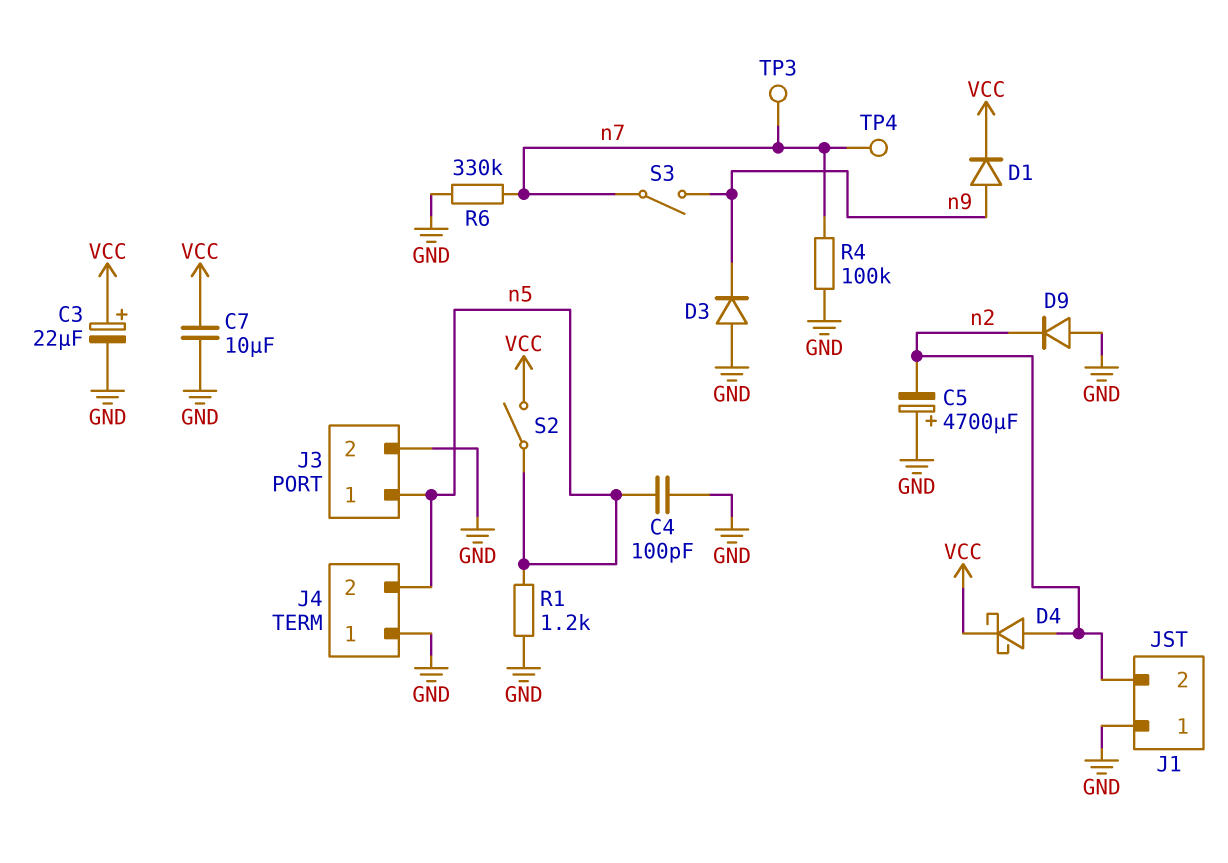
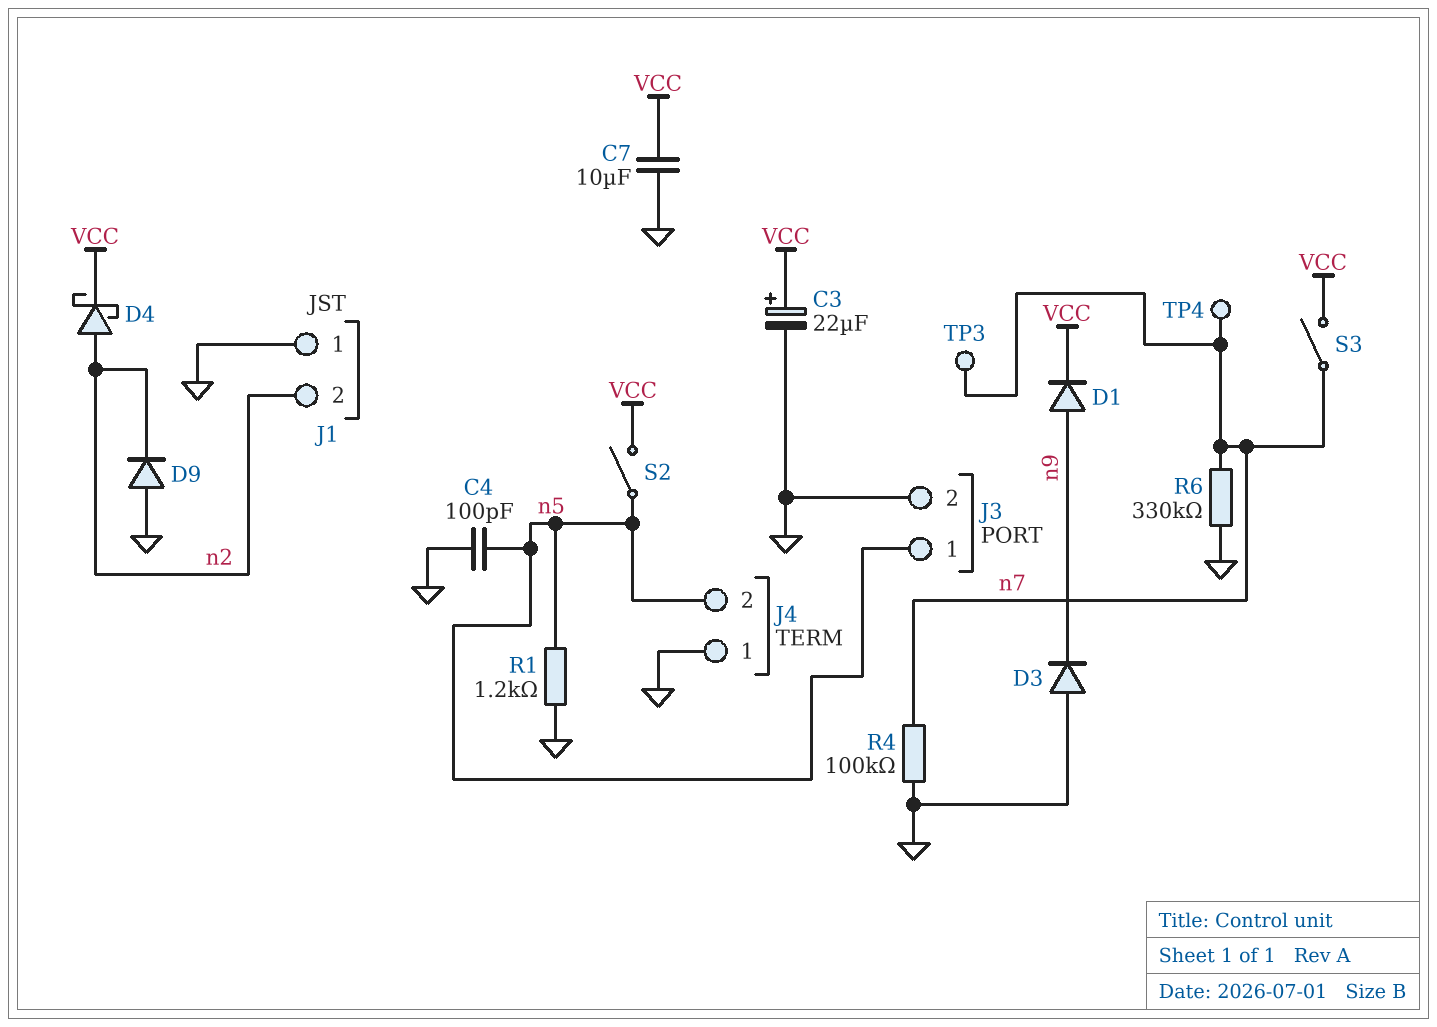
C5: 4700uF (plus GND, minus n2) -> none
S3: switch (n7, n9) -> switch (VCC, n7)

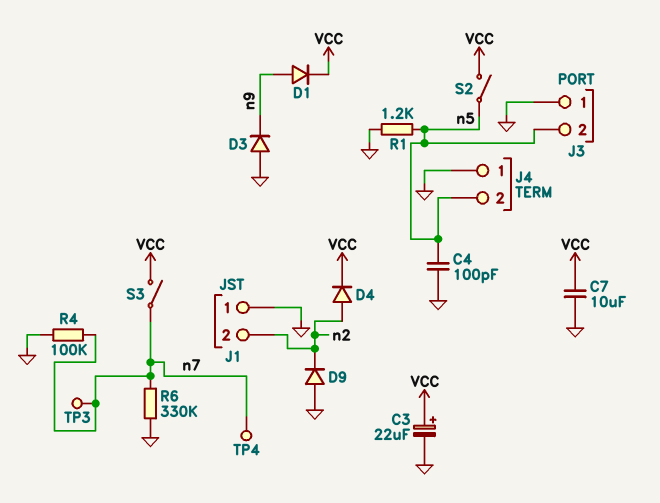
D4: schottky (A n2, K VCC) -> diode (A n2, K VCC)
J3 pin 1: n5 -> GND
J3 pin 2: GND -> n5

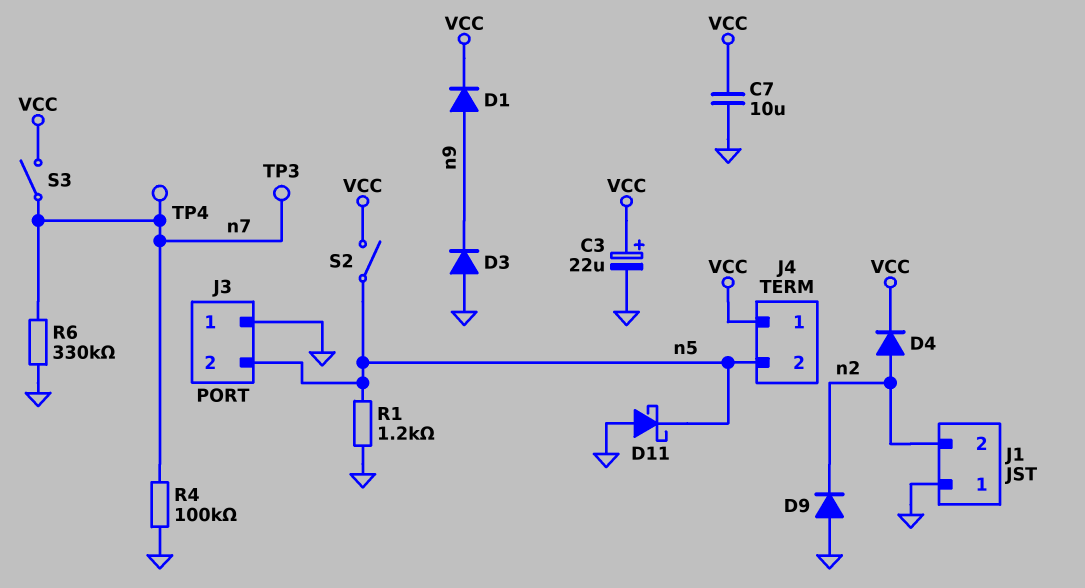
C4: 100pF (GND, n5) -> none
D11: none -> schottky (A GND, K n5)
J4 pin 1: GND -> VCC

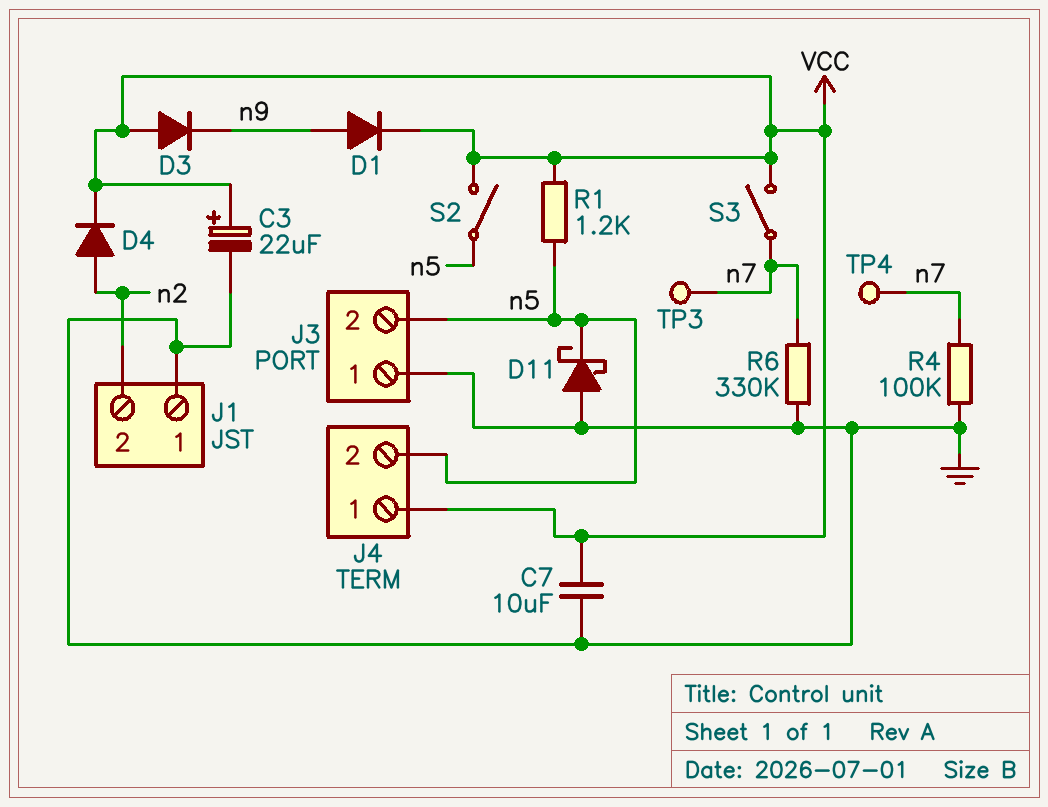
D3: diode (A GND, K n9) -> diode (A VCC, K n9)
D9: diode (A GND, K n2) -> none
R1: 1.2k (GND, n5) -> 1.2k (VCC, n5)

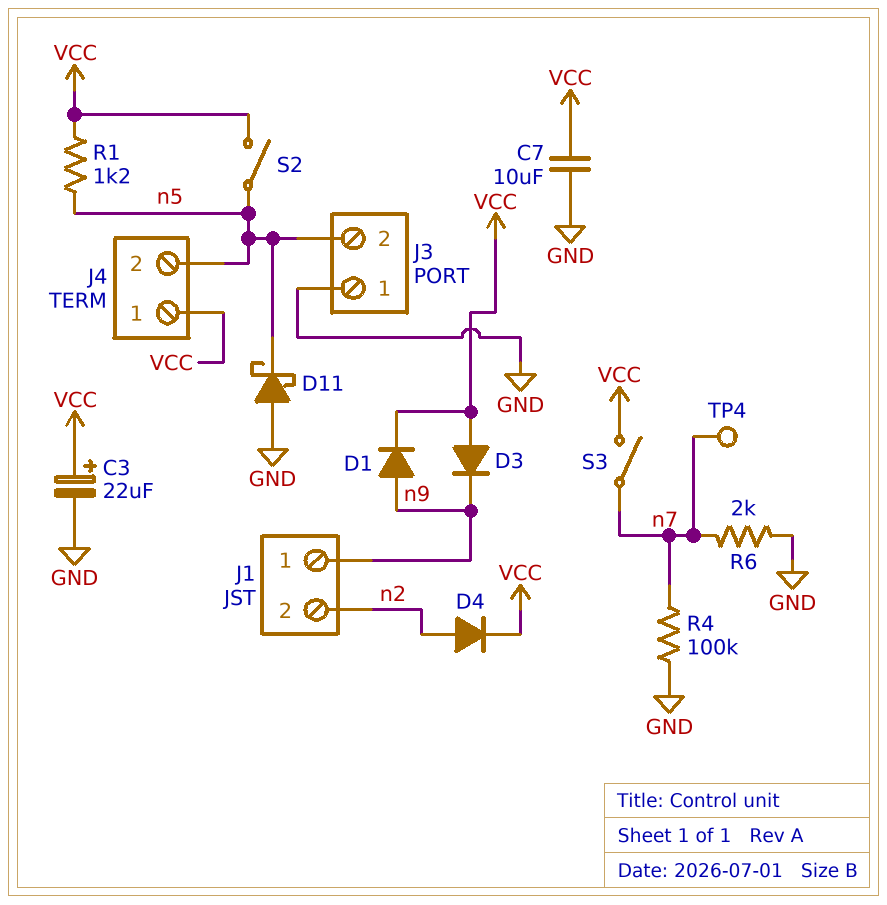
J1 pin 1: GND -> n9
R6: 330k (GND, n7) -> 2k (GND, n7)
TP3: test point (n7) -> none

